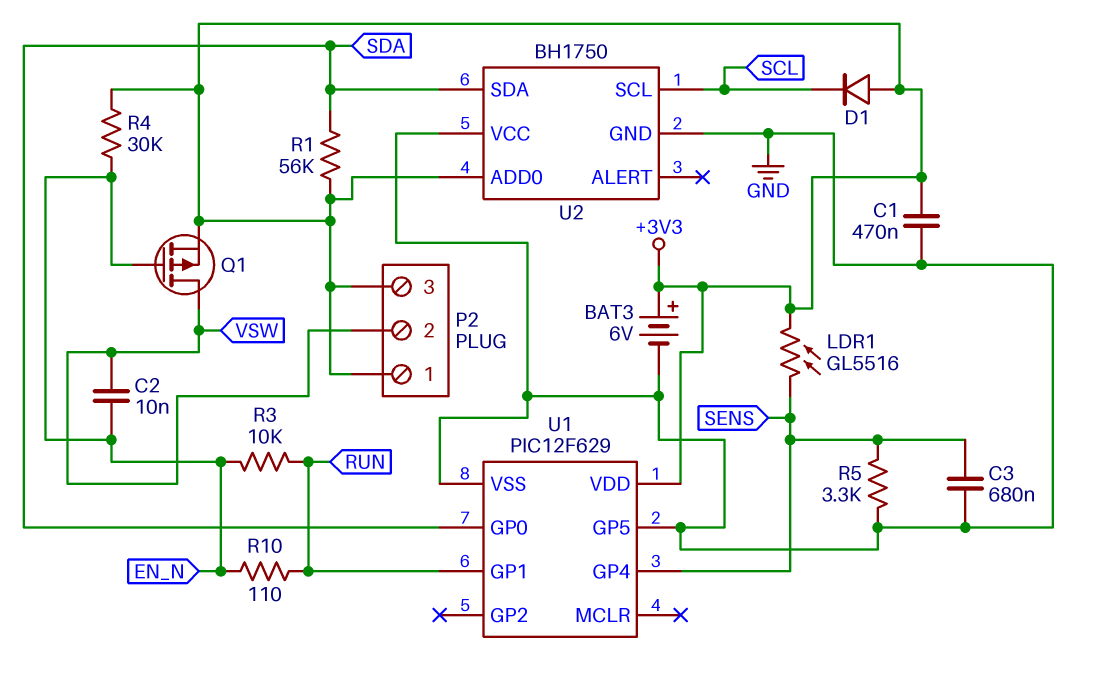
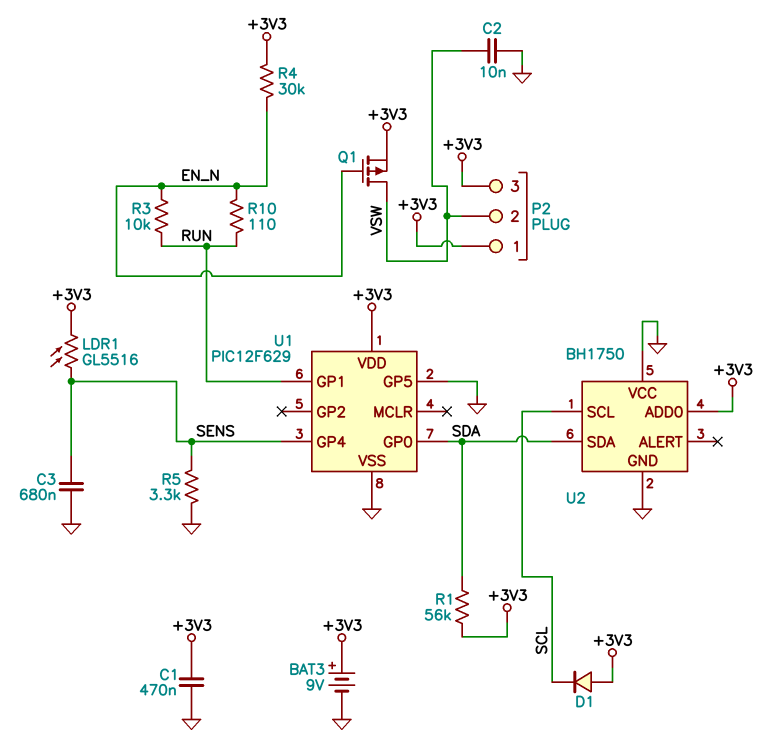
BAT3: 6V (plus +3V3, minus GND) -> 9V (plus +3V3, minus GND)
C2: 10nF (EN_N, VSW) -> 10nF (GND, VSW)

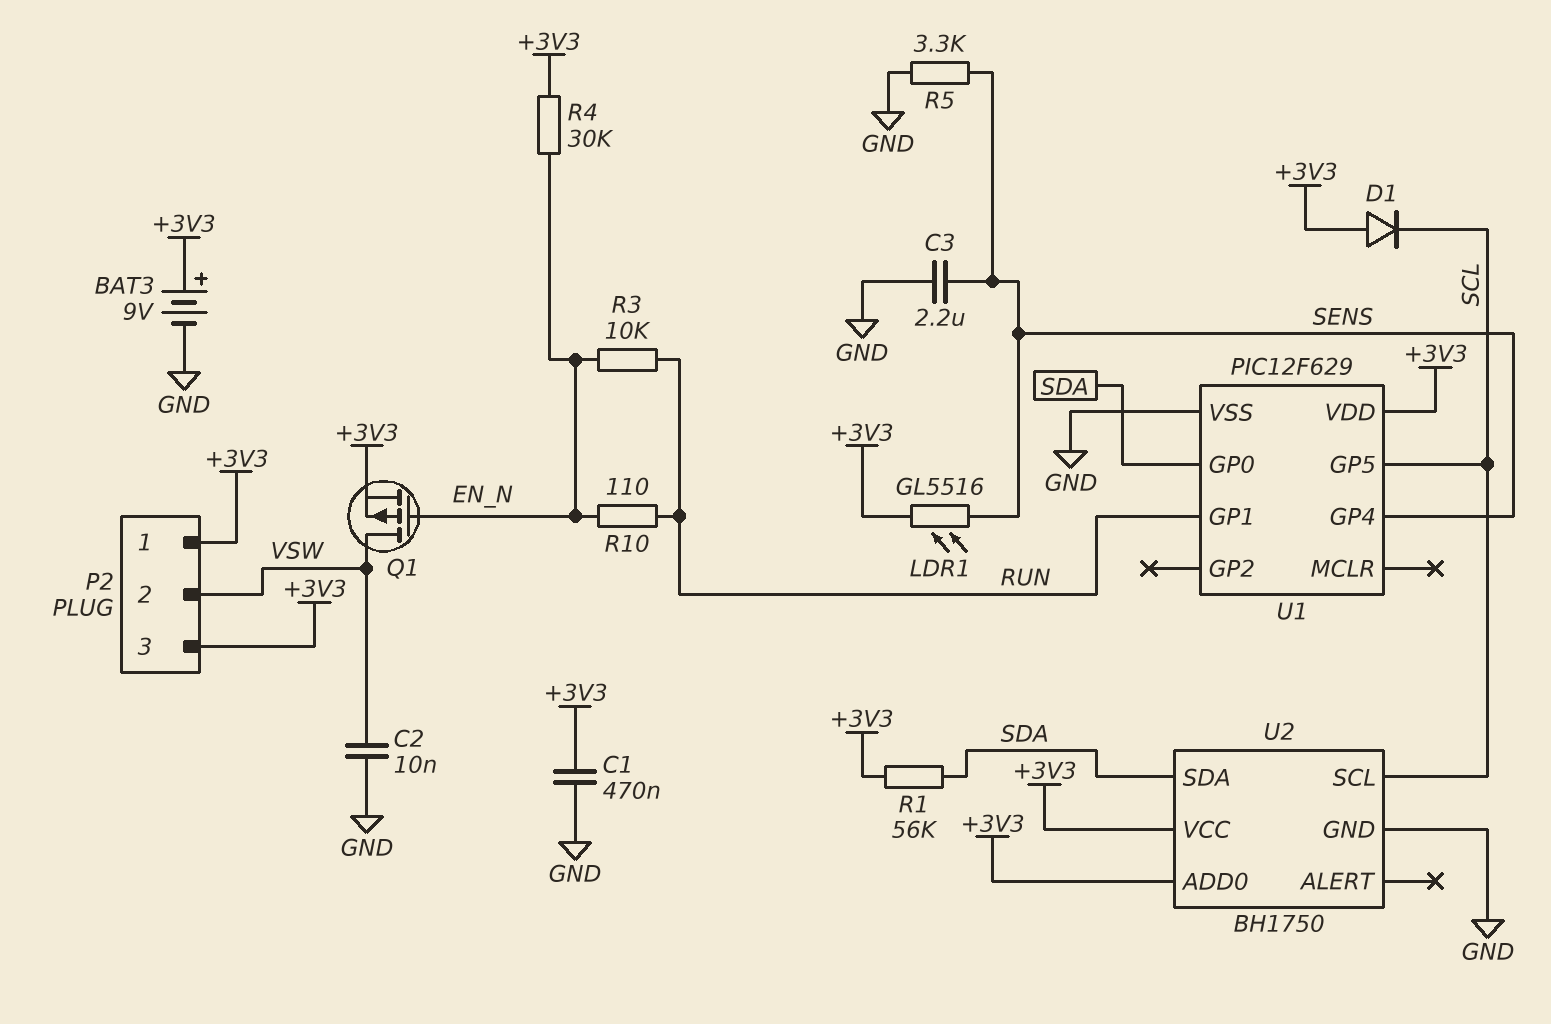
C3: 680nF (GND, SENS) -> 2.2uF (GND, SENS)
U1 pin GP5: GND -> SCL
U2 pin VCC: GND -> +3V3

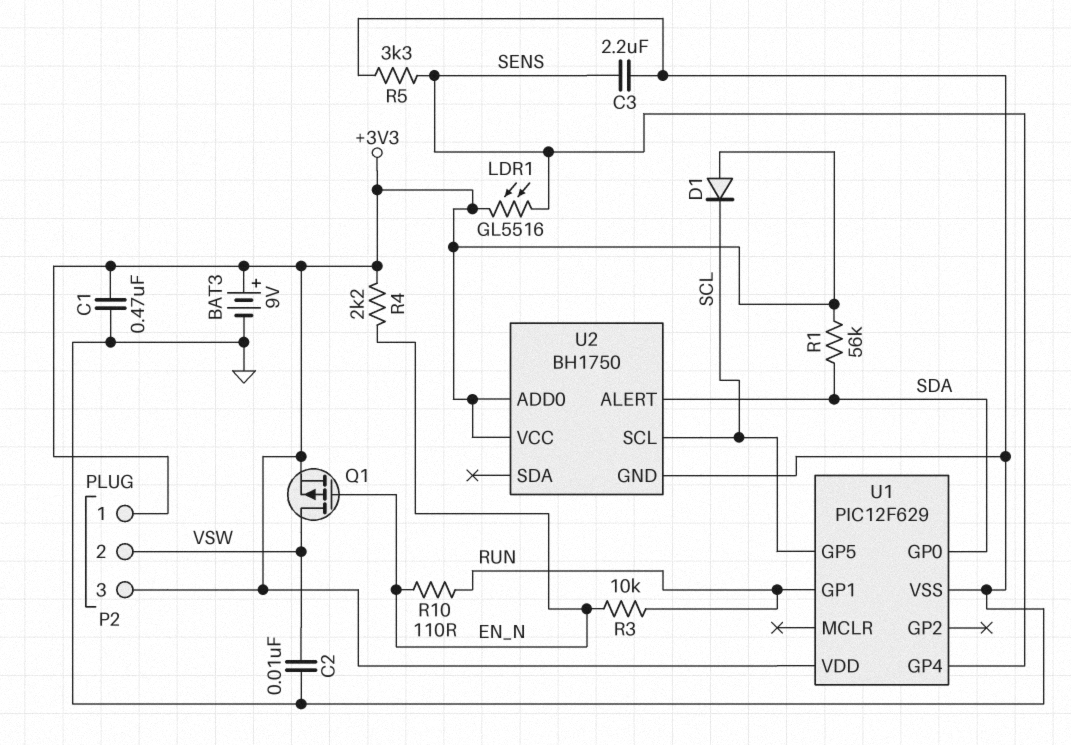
R4: 30k (+3V3, EN_N) -> 2.2k (+3V3, EN_N)
U2 pin ALERT: none -> SDA
U2 pin SDA: SDA -> none

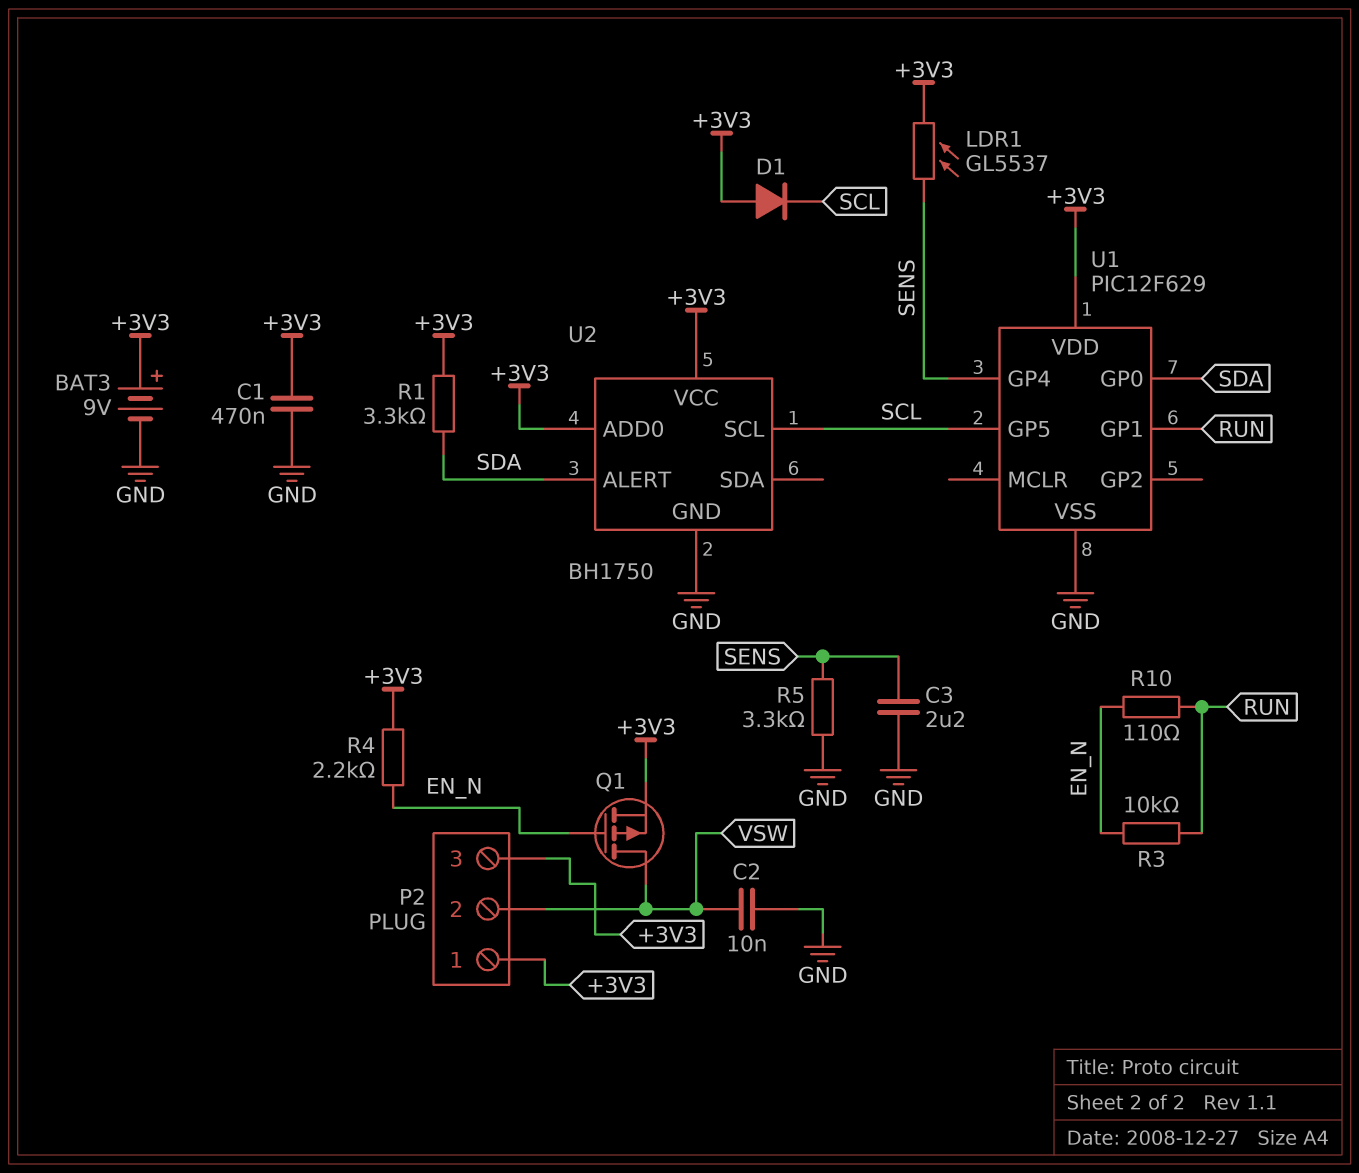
LDR1: GL5516 (+3V3, SENS) -> GL5537 (+3V3, SENS)
R1: 56k (+3V3, SDA) -> 3.3k (+3V3, SDA)

